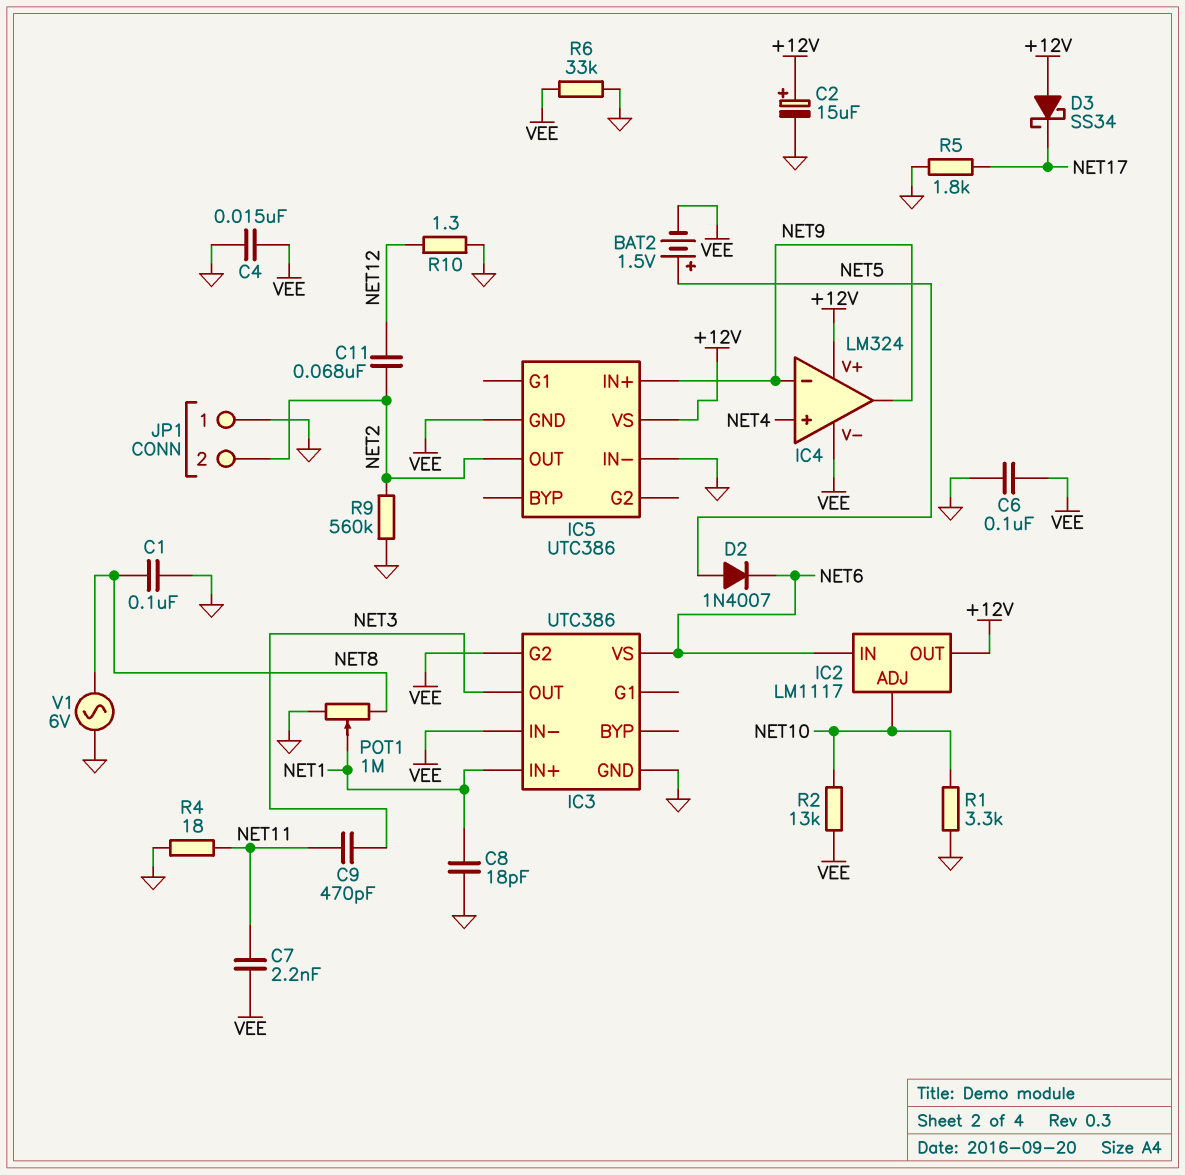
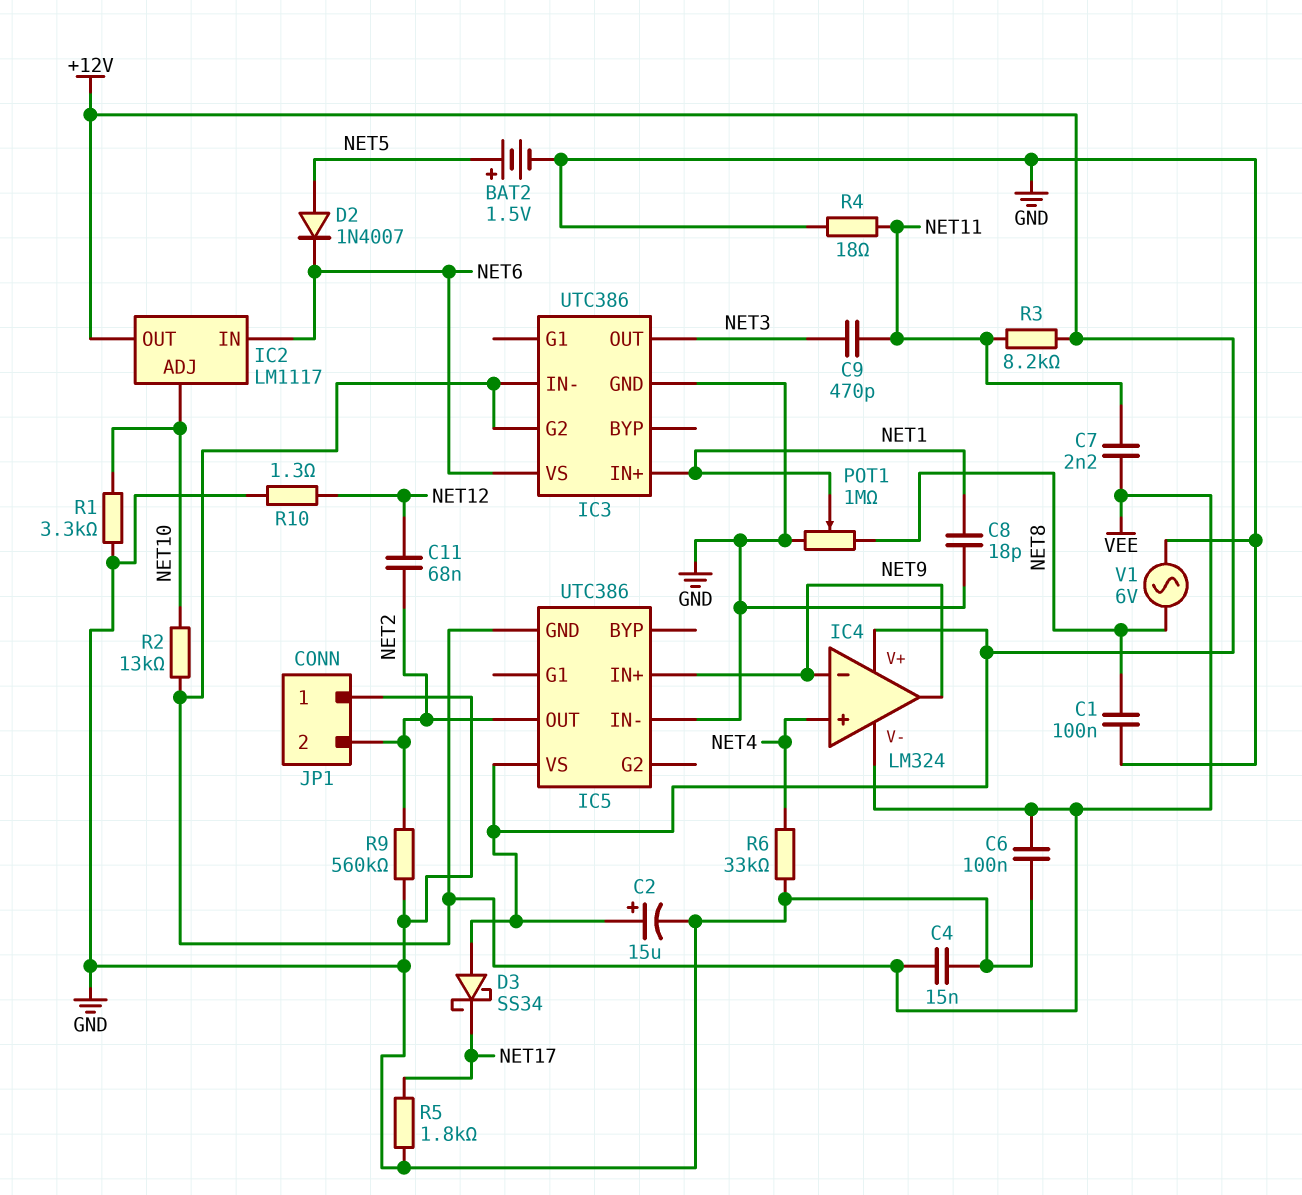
BAT2: 1.5V (plus NET5, minus VEE) -> 1.5V (plus NET5, minus GND)
R3: none -> 8.2k (+12V, NET11)
R6: 33k (GND, VEE) -> 33k (GND, NET4)

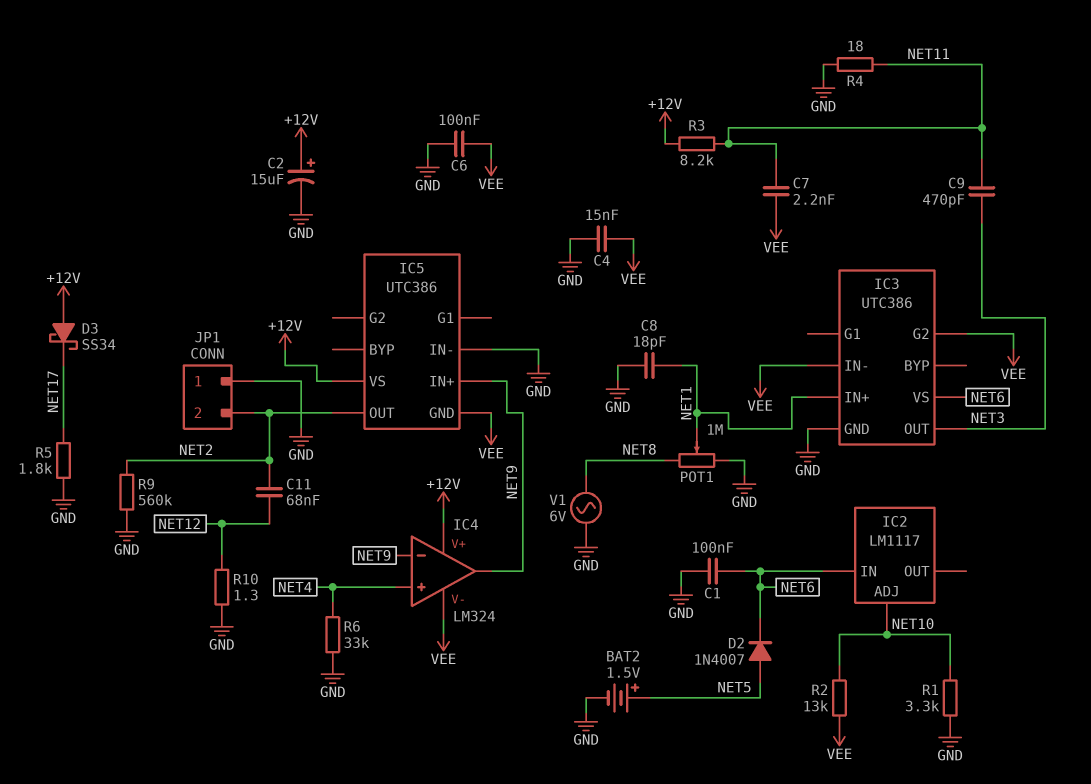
C1: 100nF (GND, NET8) -> 100nF (GND, NET6)
IC2 pin OUT: +12V -> none

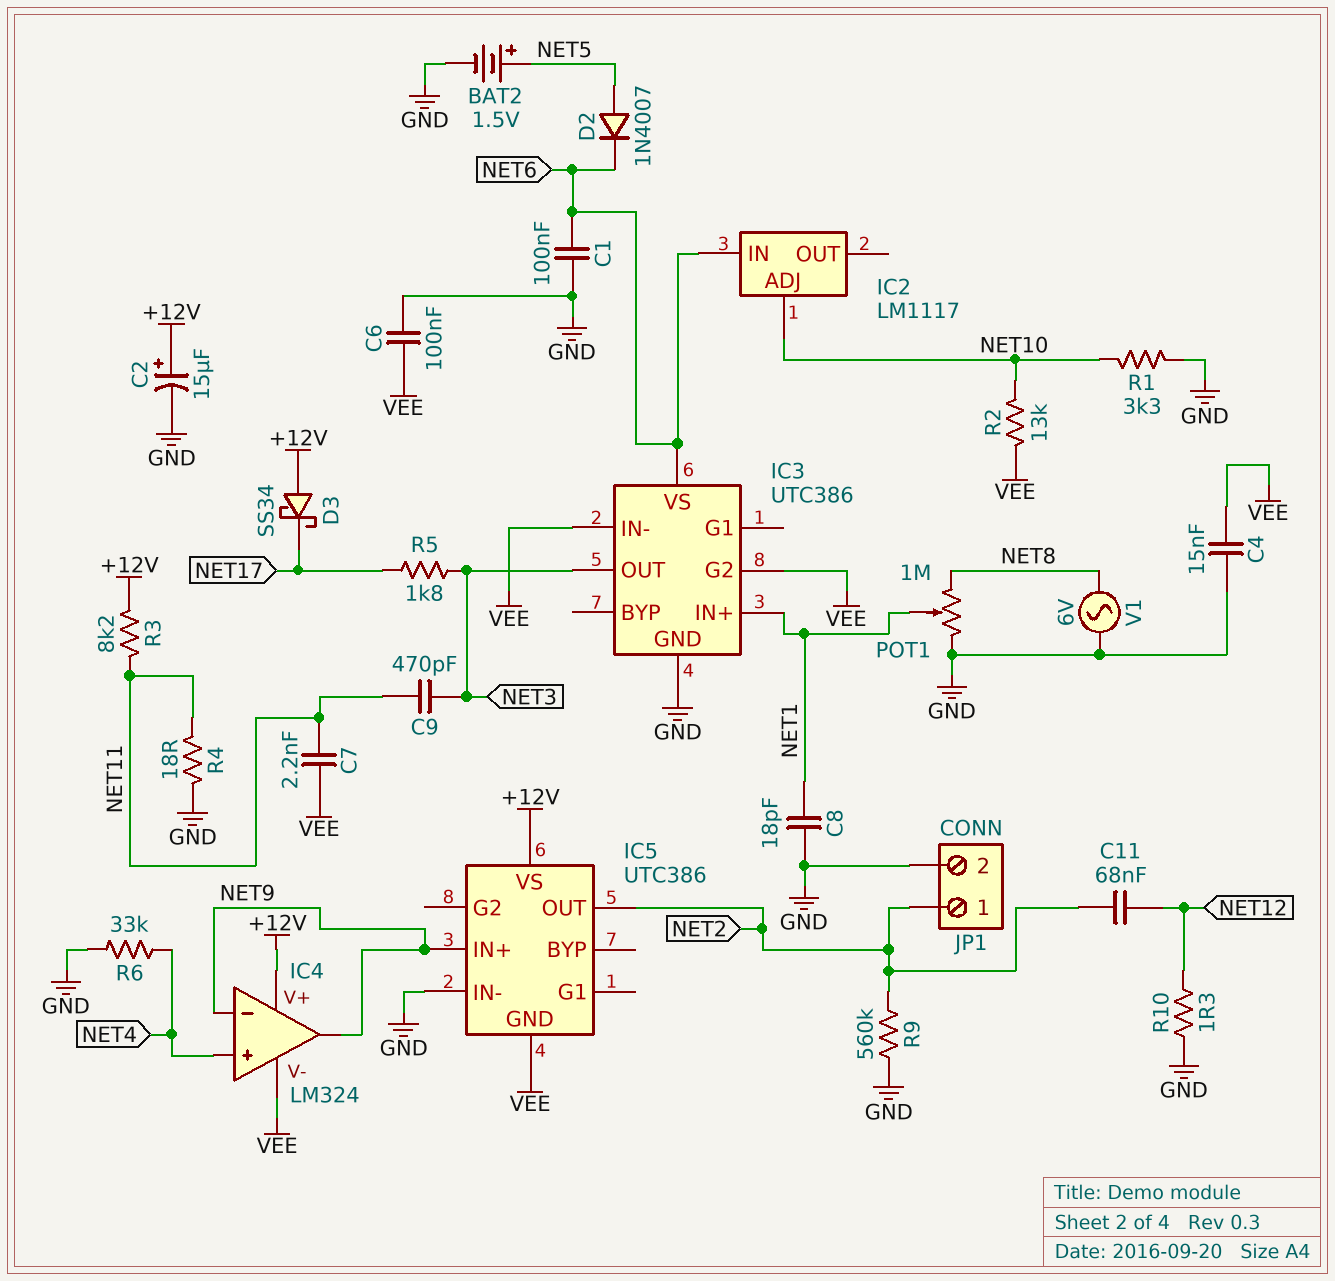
JP1 pin 1: GND -> NET2
JP1 pin 2: NET2 -> GND
R5: 1.8k (GND, NET17) -> 1.8k (NET3, NET17)

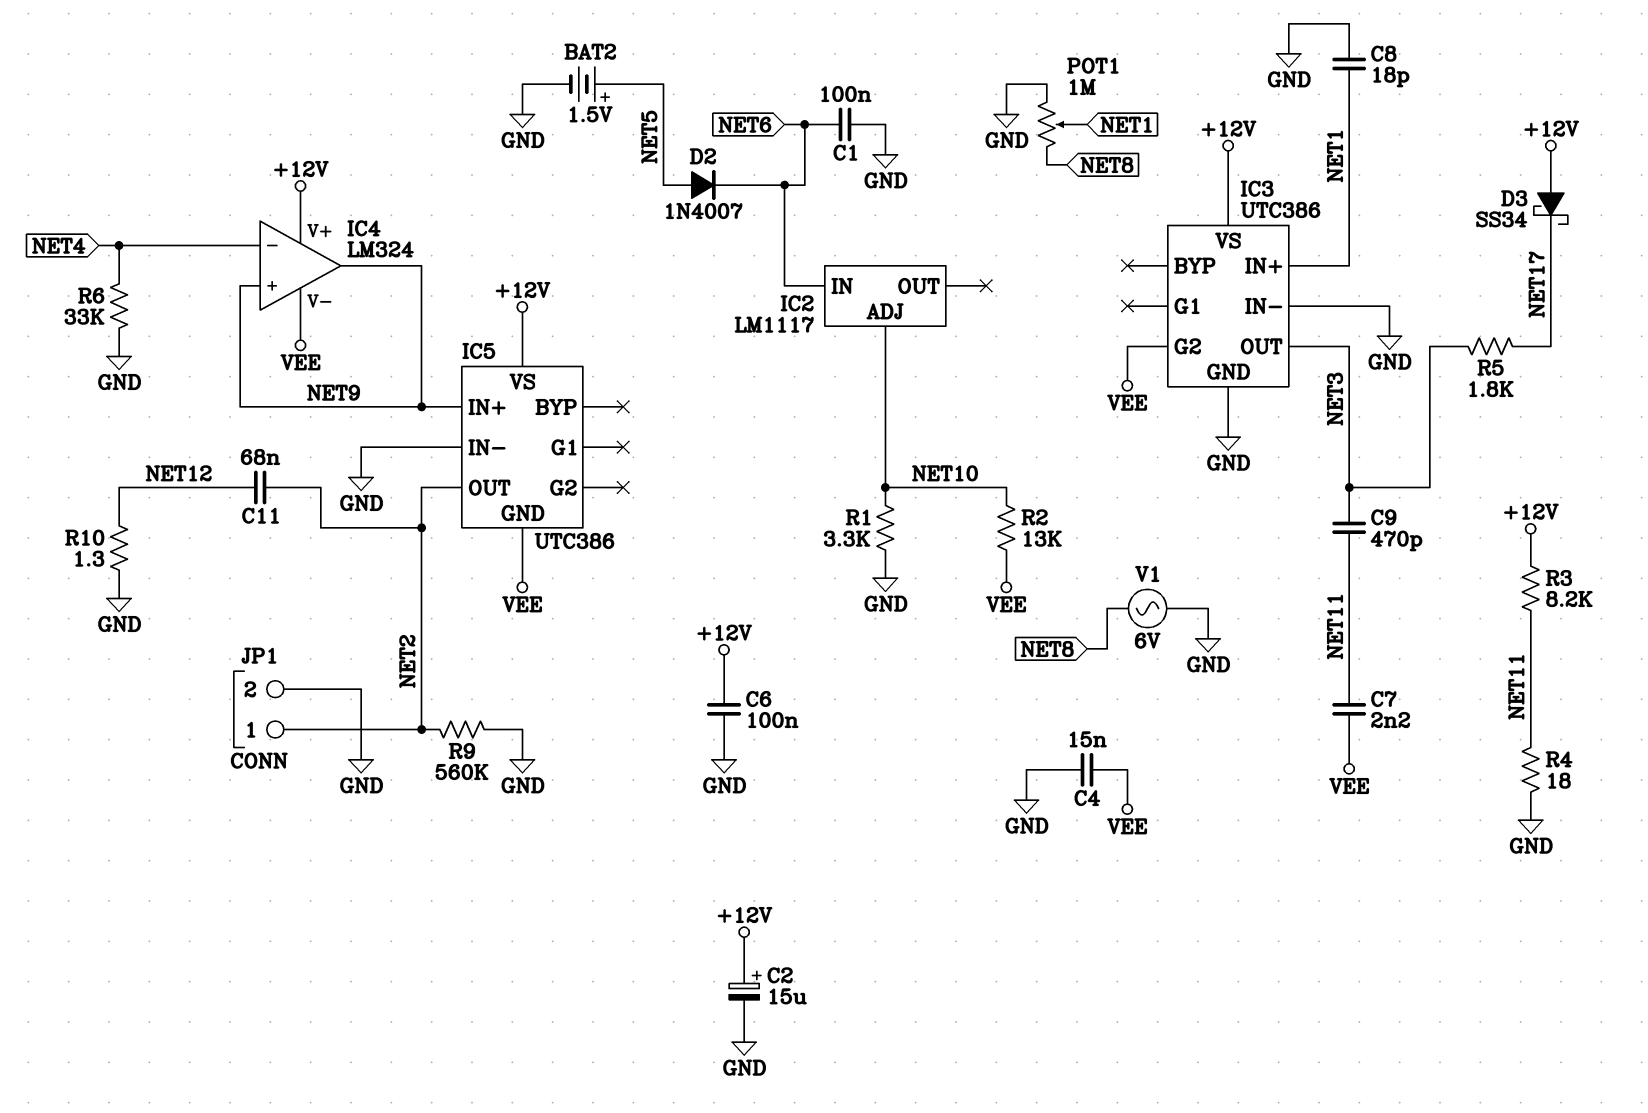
C6: 100nF (GND, VEE) -> 100nF (+12V, GND)
IC3 pin IN-: VEE -> GND
IC3 pin VS: NET6 -> +12V
IC4 pin in+: NET4 -> NET9
IC4 pin in-: NET9 -> NET4

